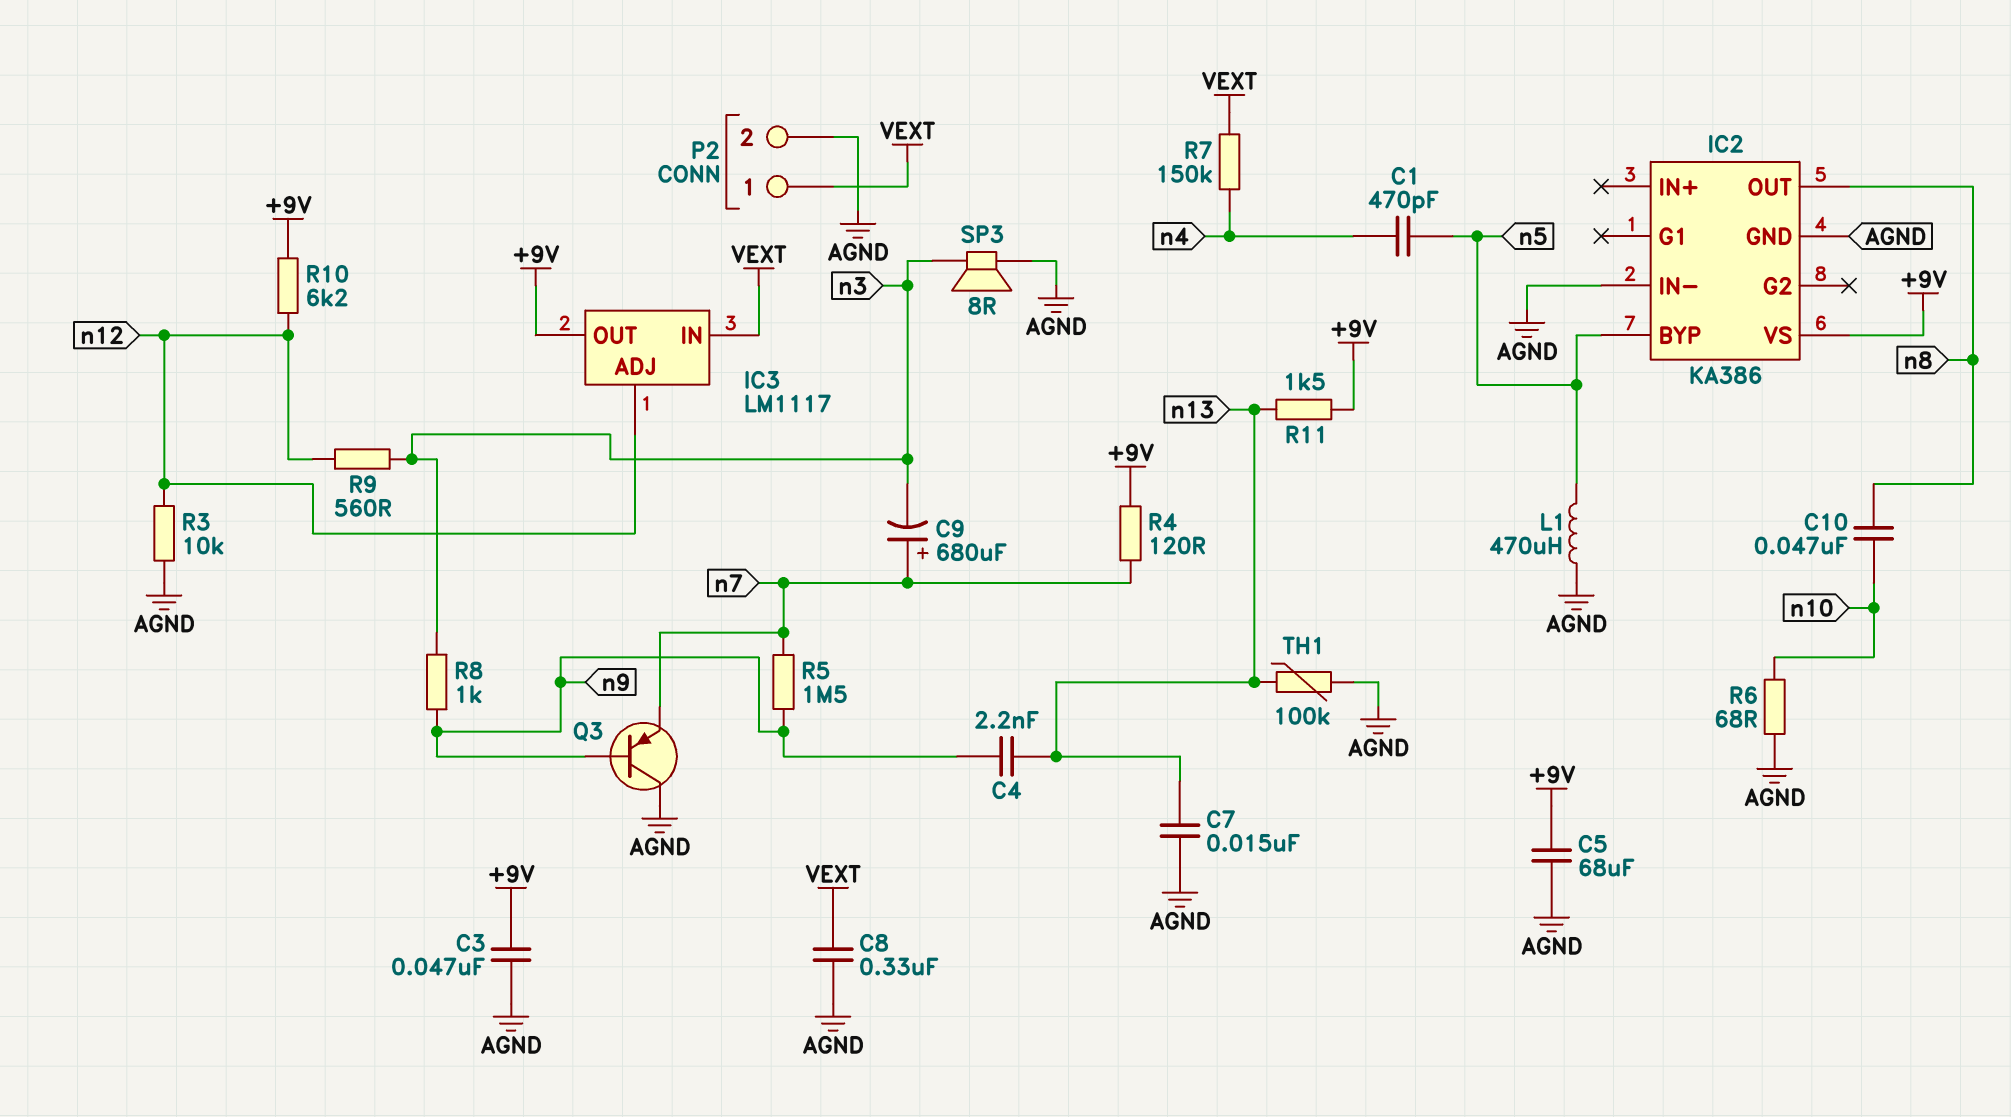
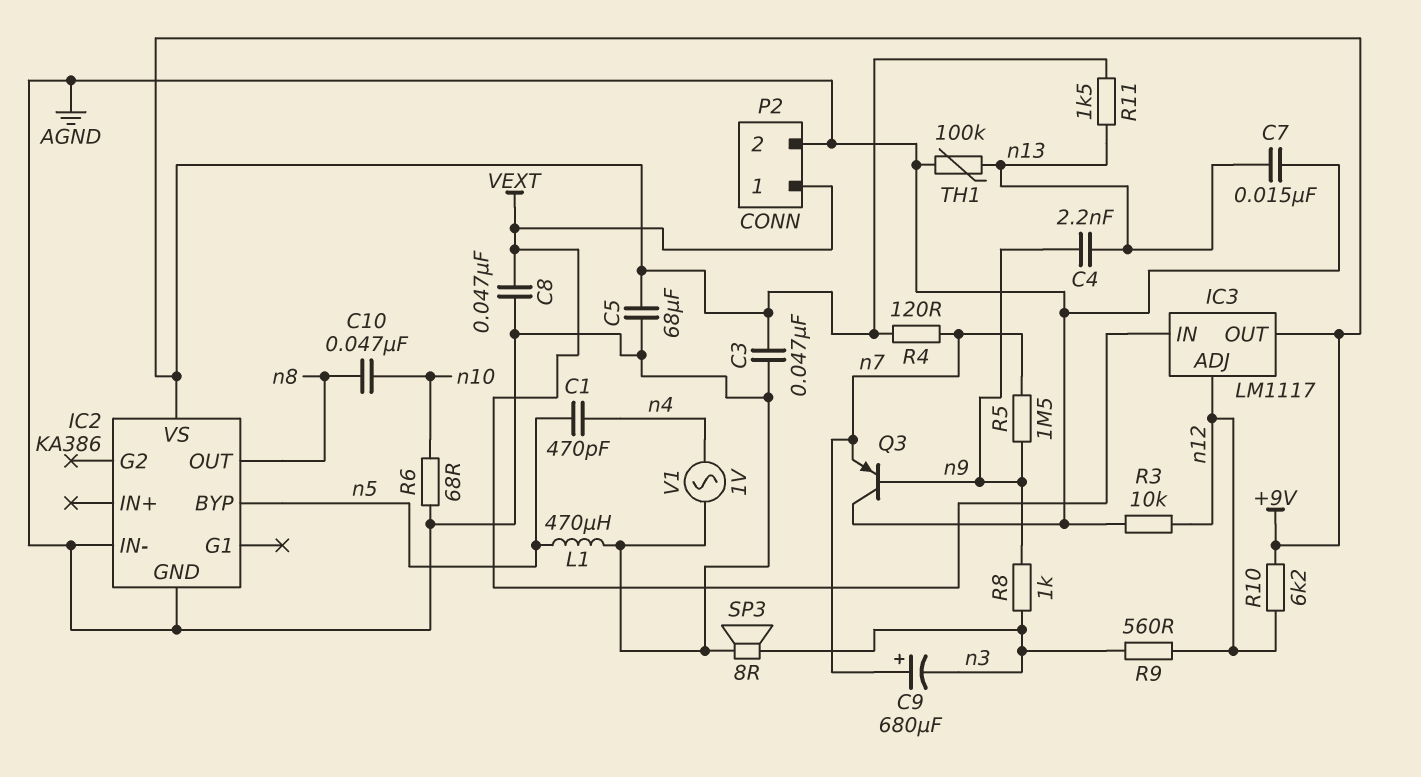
C8: 330nF (AGND, VEXT) -> 47nF (AGND, VEXT)
R7: 150k (VEXT, n4) -> none
V1: none -> AC 1V (AGND, n4)

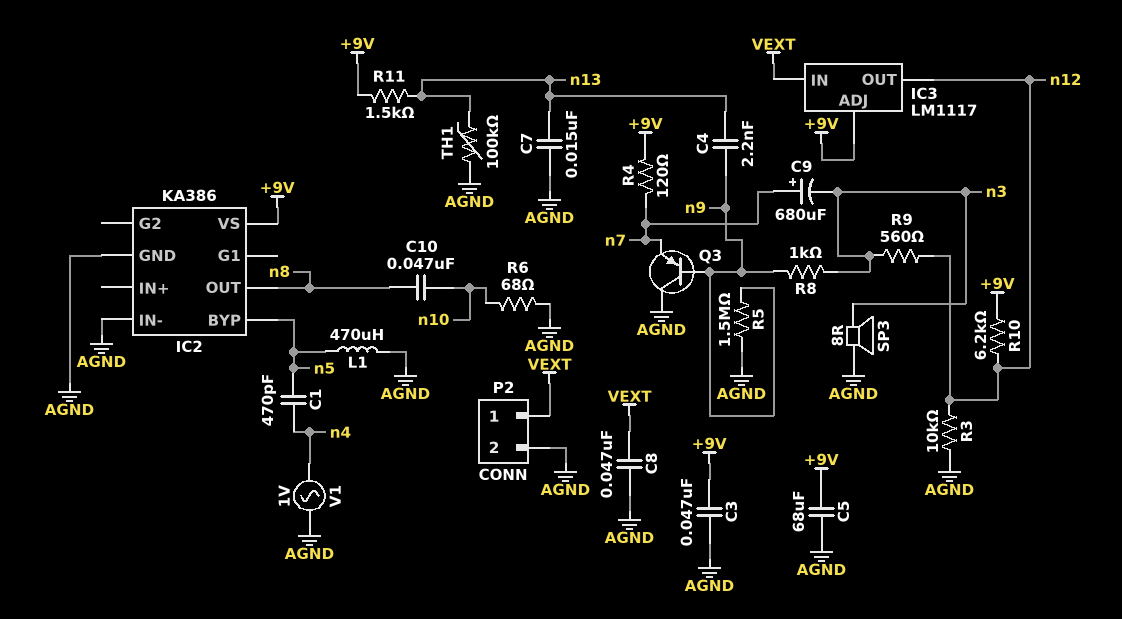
IC3 pin ADJ: n12 -> +9V
IC3 pin OUT: +9V -> n12
R5: 1.5M (n7, n9) -> 1.5M (AGND, n9)

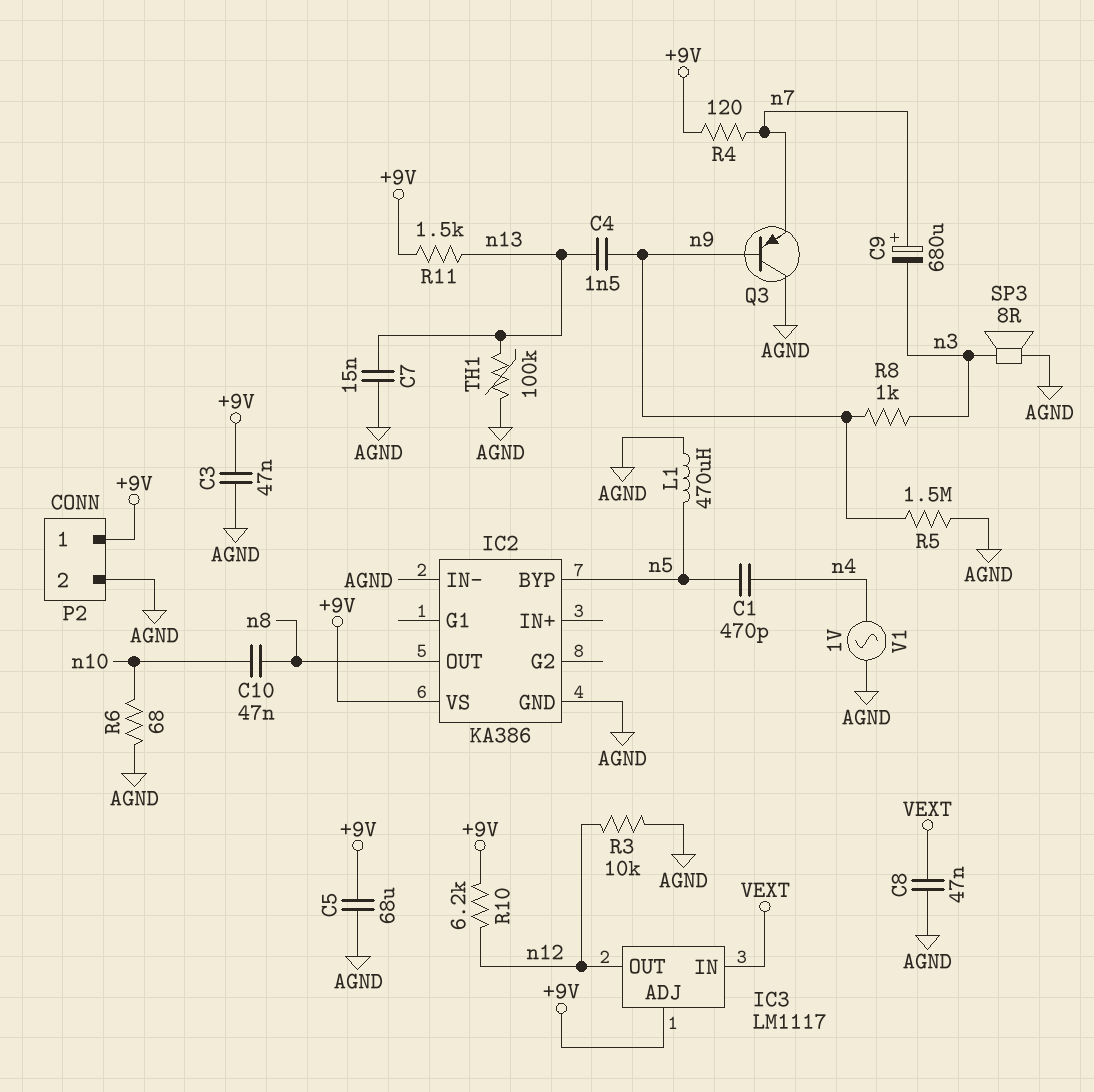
C4: 2.2nF (n9, n13) -> 1.5nF (n9, n13)
P2 pin 1: VEXT -> +9V
R9: 560 (n3, n12) -> none

